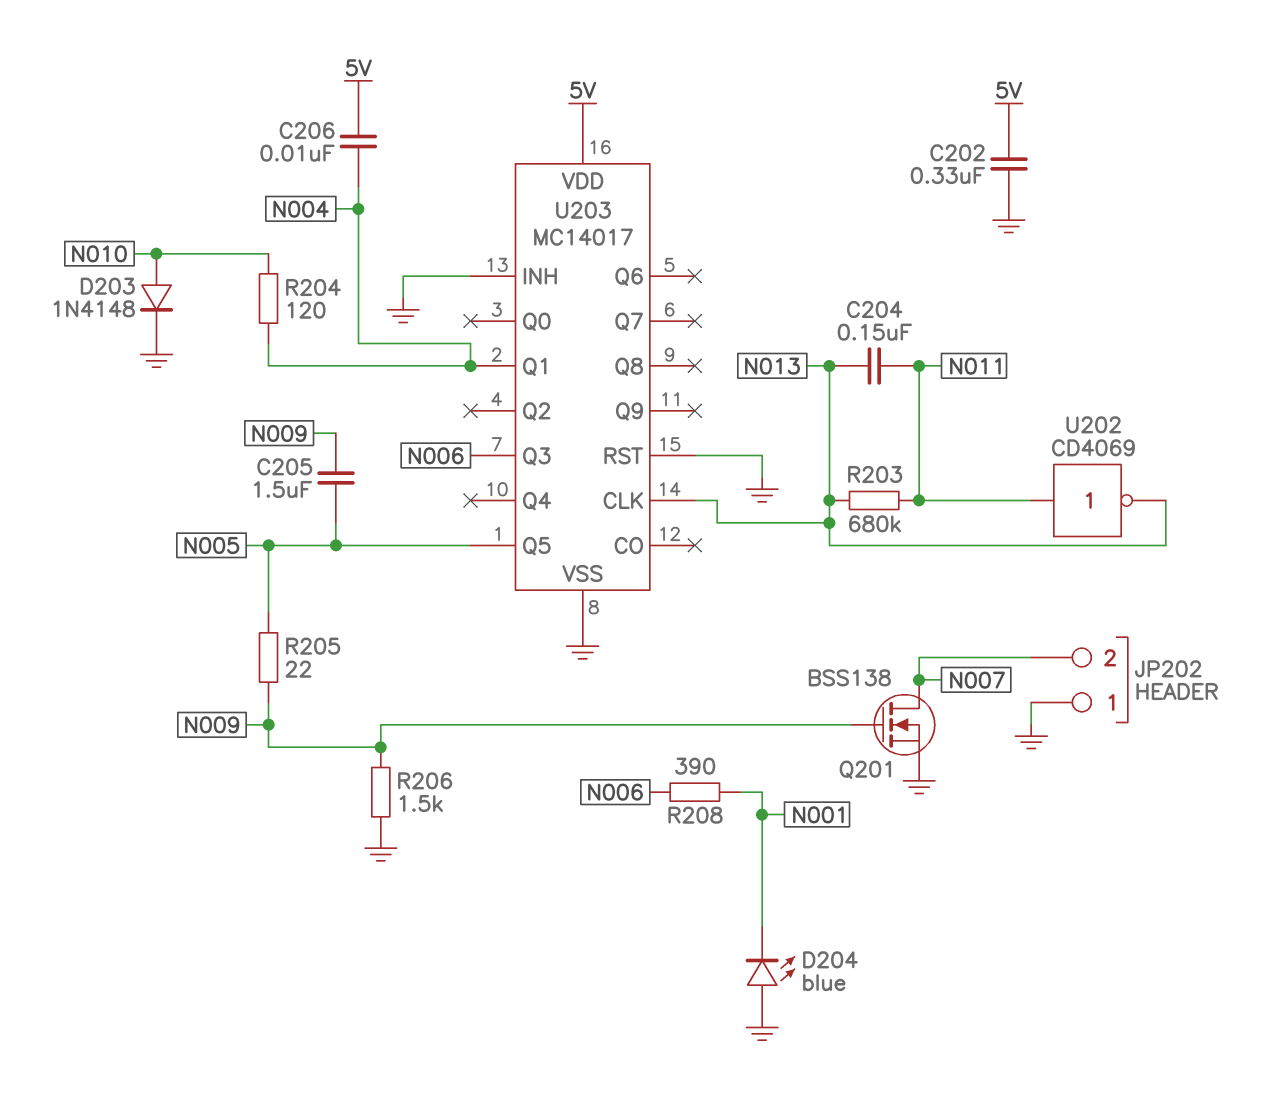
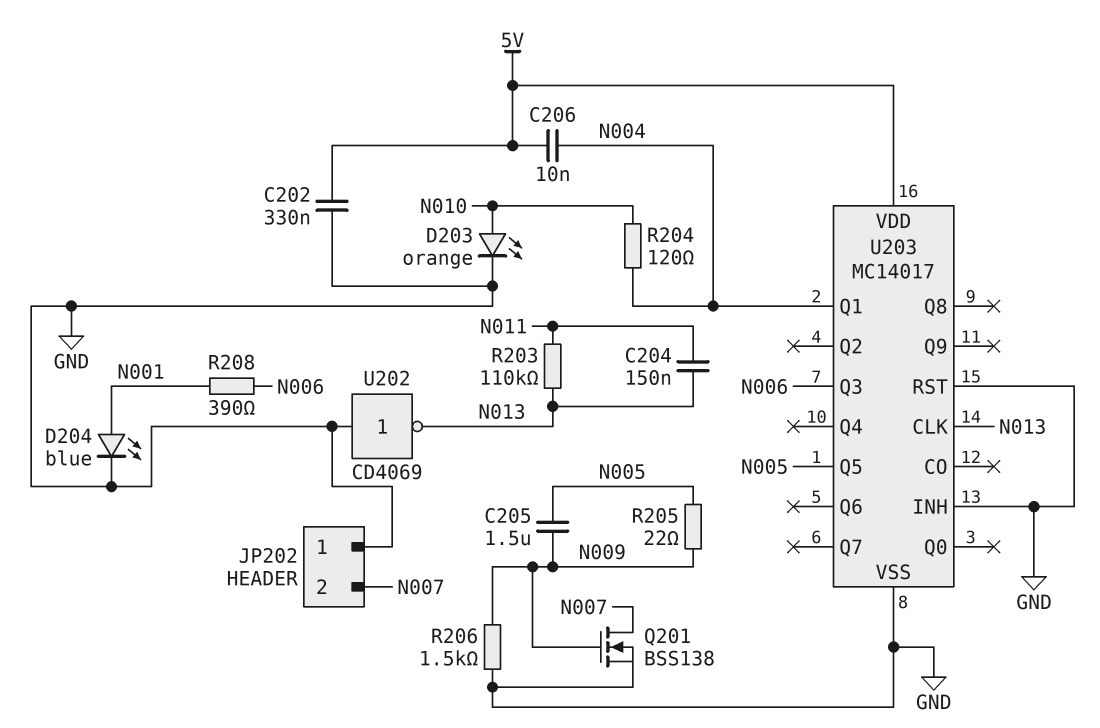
D203: diode 1N4148 (A N010, K GND) -> LED orange (A N010, K GND)
D204: LED blue (A GND, K N001) -> LED blue (A N001, K GND)
R203: 680k (N011, N013) -> 110k (N011, N013)
U202: NOT CD4069 (in N011, out N013) -> NOT CD4069 (in GND, out N013)

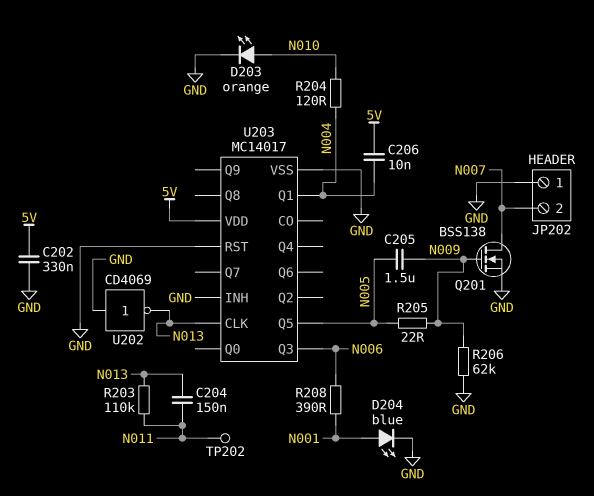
R206: 1.5k (GND, N009) -> 62k (GND, N009)
TP202: none -> test point (N011)

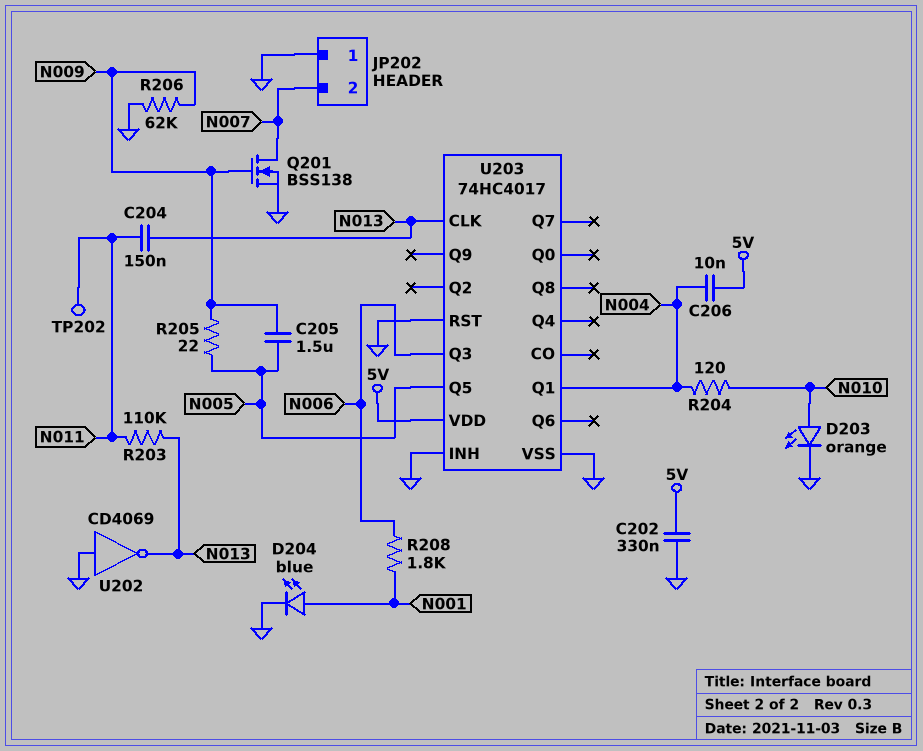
R208: 390 (N001, N006) -> 1.8k (N001, N006)
U203: MC14017 -> 74HC4017

